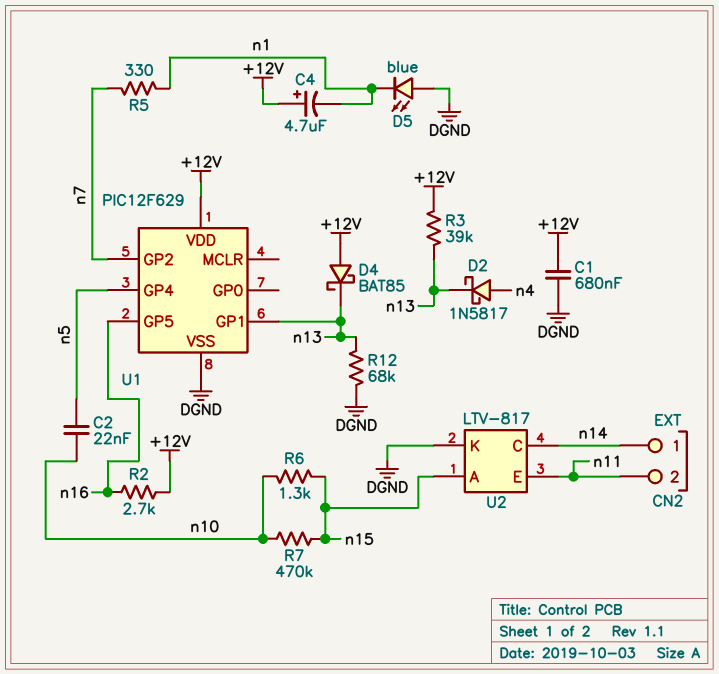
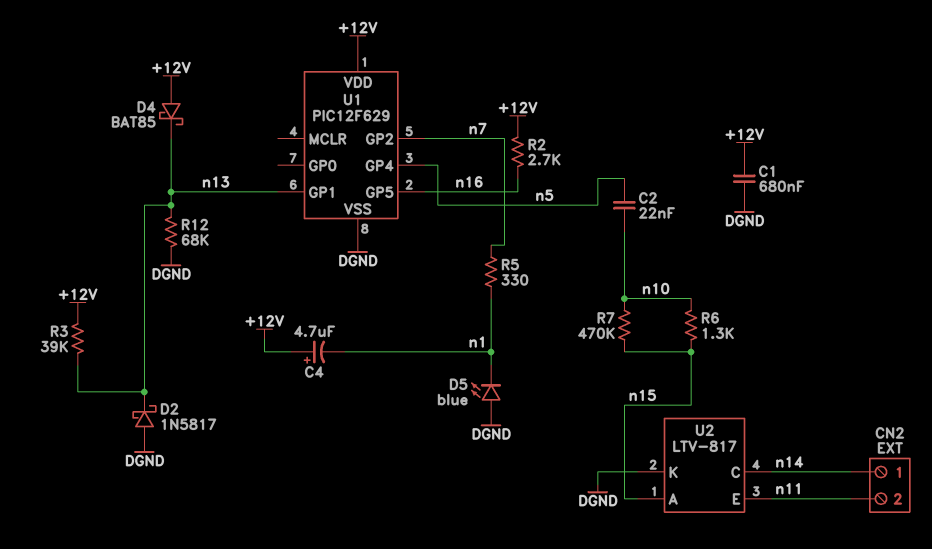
D2: schottky 1N5817 (A n4, K n13) -> schottky 1N5817 (A DGND, K n13)

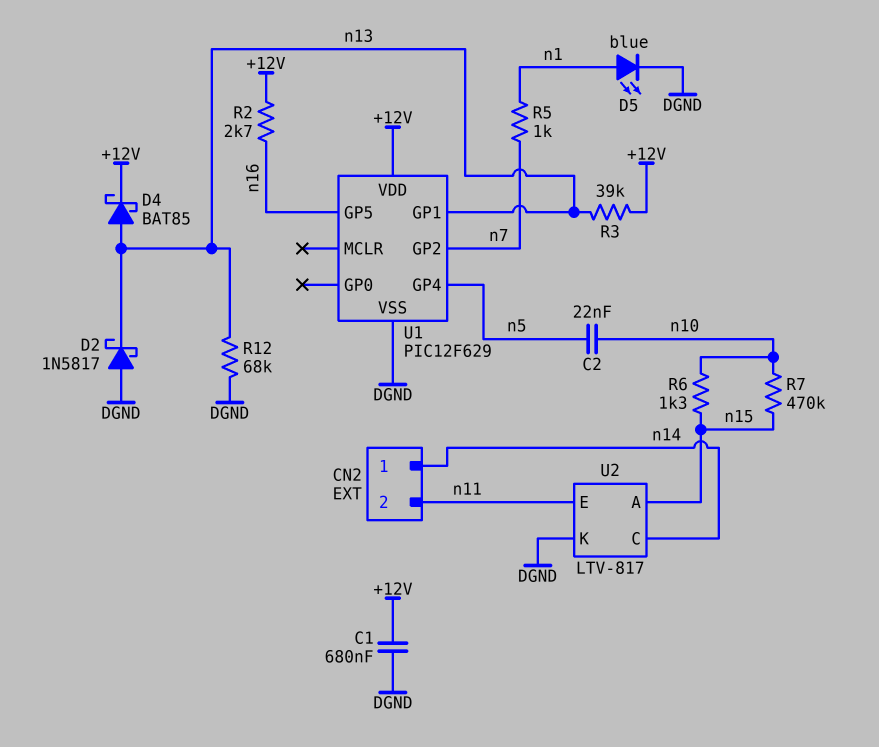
C4: 4.7uF (plus +12V, minus n1) -> none
D4: schottky BAT85 (A +12V, K n13) -> schottky BAT85 (A n13, K +12V)
D5: LED blue (A DGND, K n1) -> LED blue (A n1, K DGND)
R5: 330 (n1, n7) -> 1k (n1, n7)

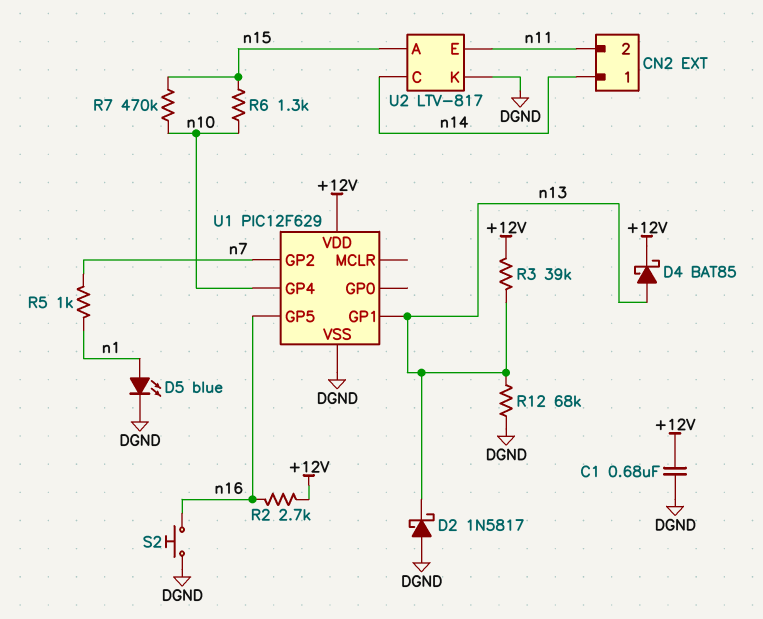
C2: 22nF (n5, n10) -> none
S2: none -> button (DGND, n16)
U1 pin GP4: n5 -> n10

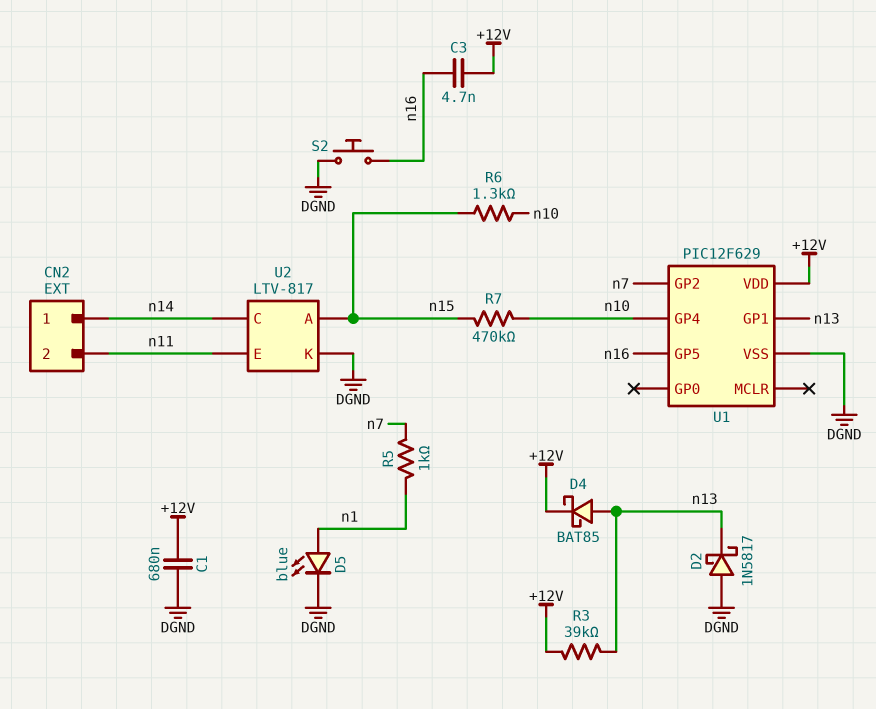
C3: none -> 4.7nF (+12V, n16)
R2: 2.7k (+12V, n16) -> none
R12: 68k (DGND, n13) -> none

